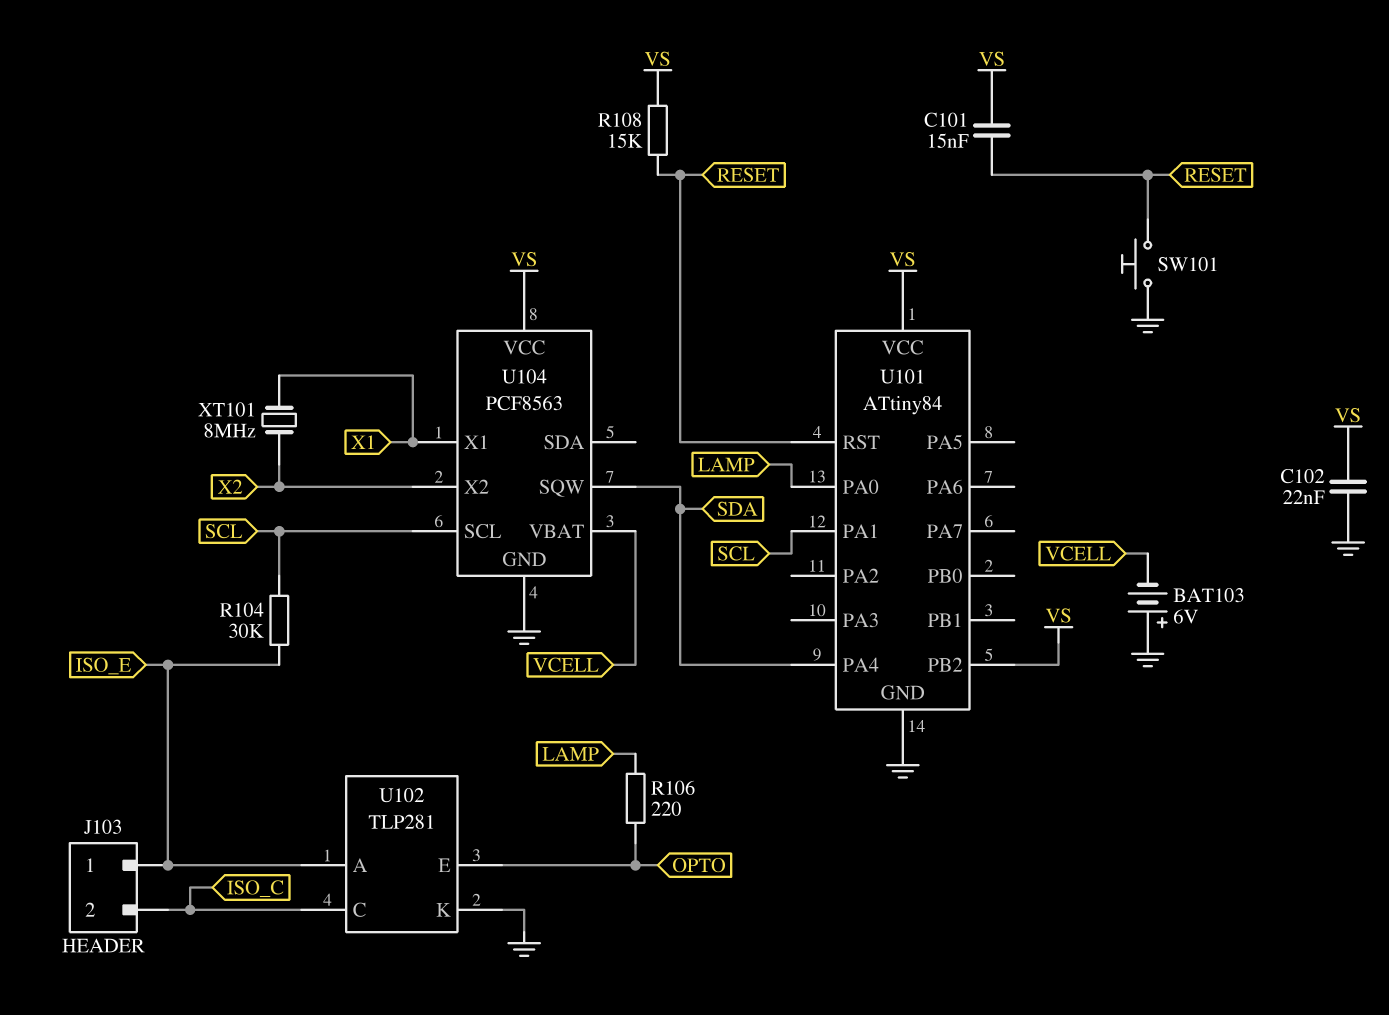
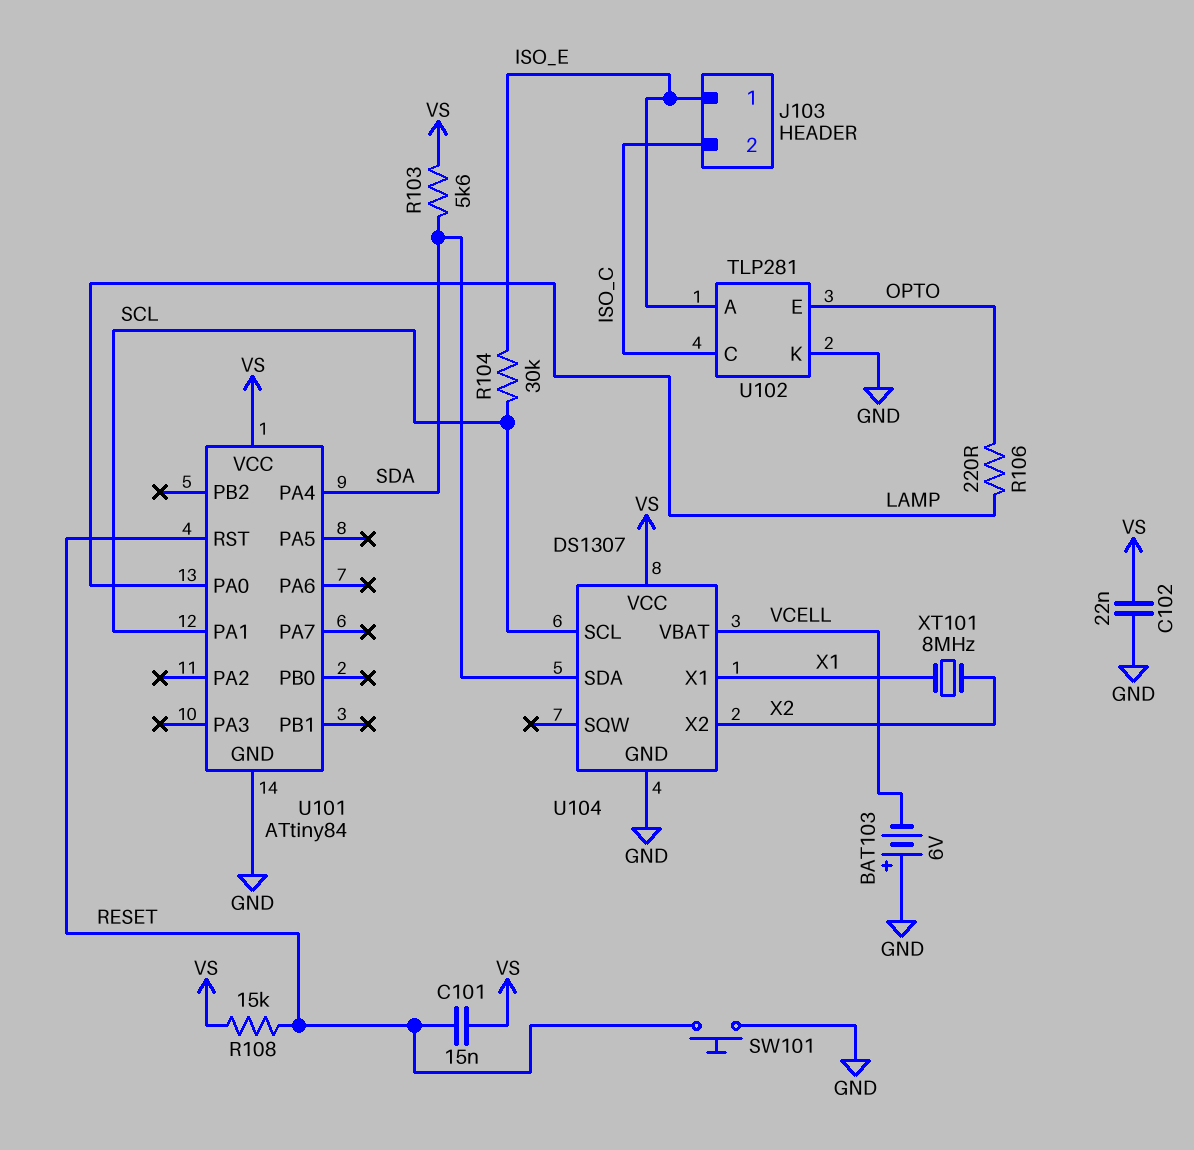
R103: none -> 5.6k (SDA, VS)
U101 pin PB2: VS -> none
U104: PCF8563 -> DS1307
U104 pin SDA: none -> SDA
U104 pin SQW: SDA -> none

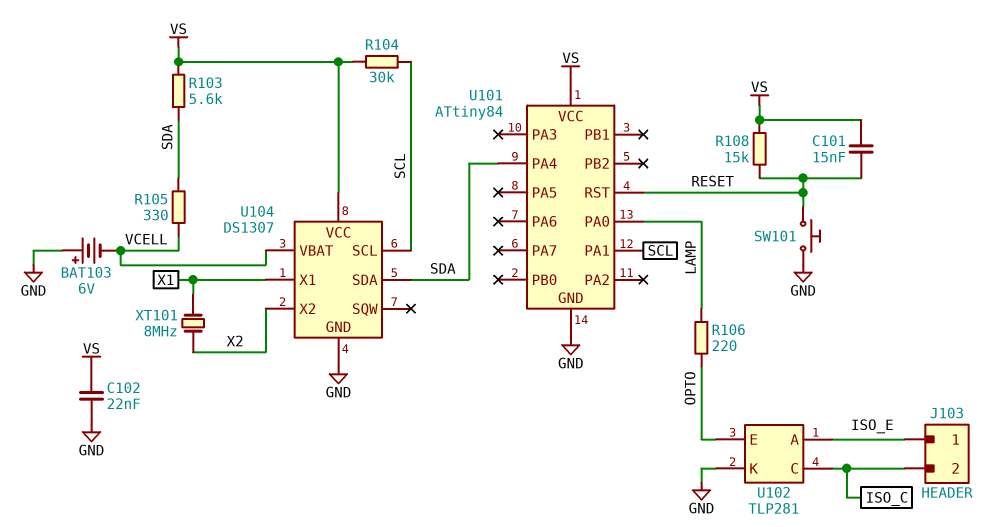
R104: 30k (ISO_E, SCL) -> 30k (SCL, VS)
R105: none -> 330 (SDA, VCELL)

